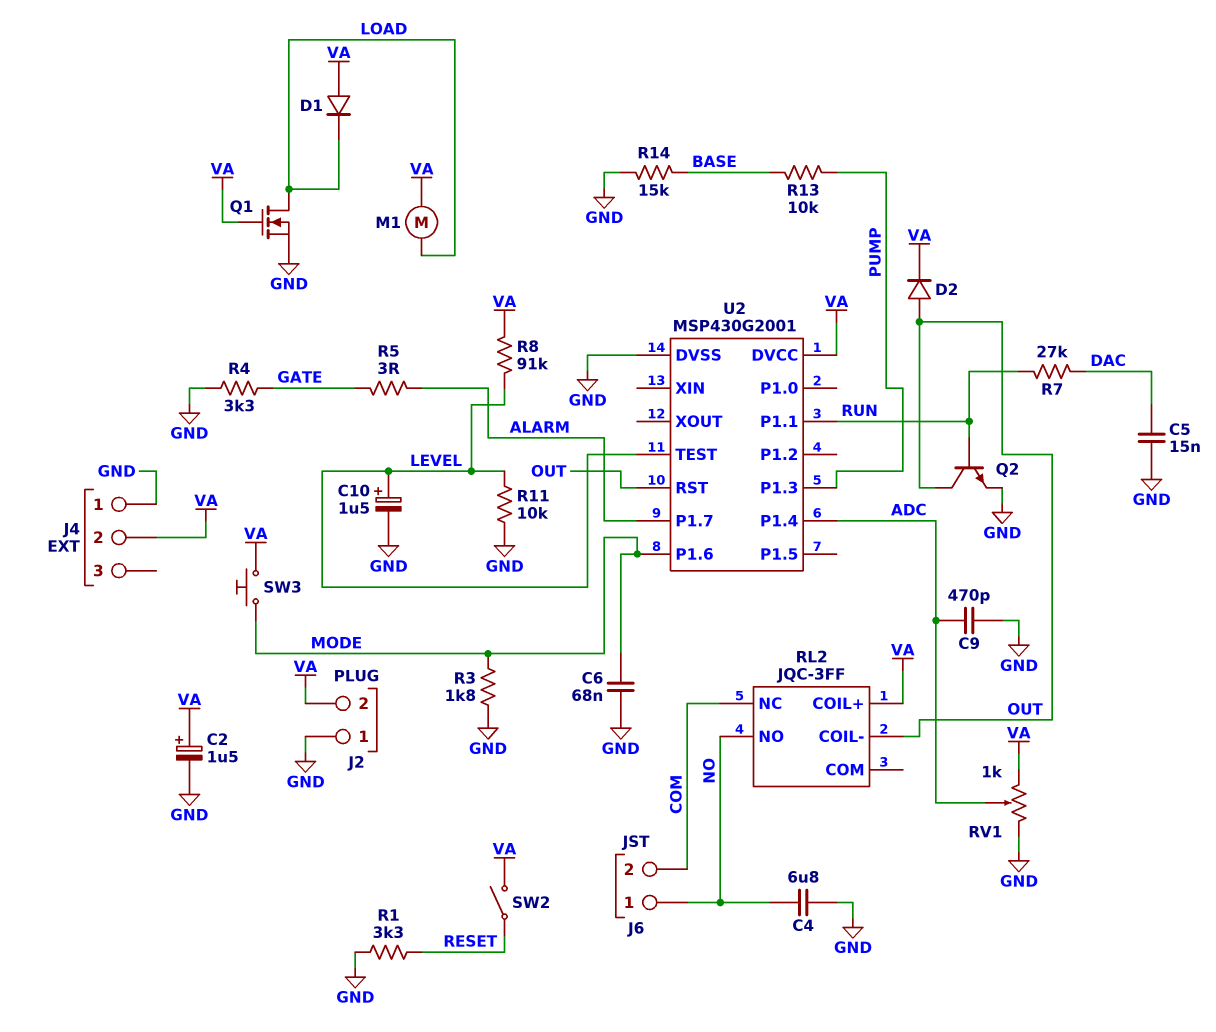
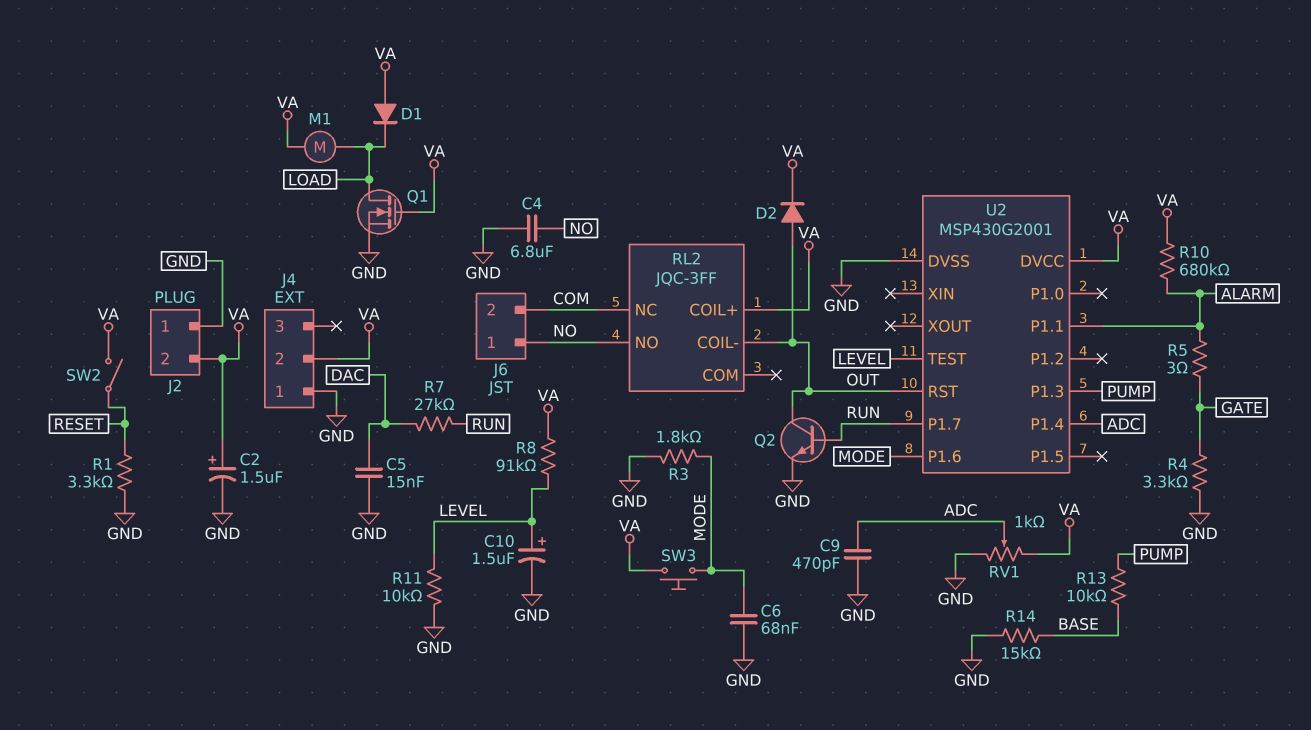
R10: none -> 680k (ALARM, VA)
U2 pin P1.1: RUN -> ALARM
U2 pin P1.7: ALARM -> RUN

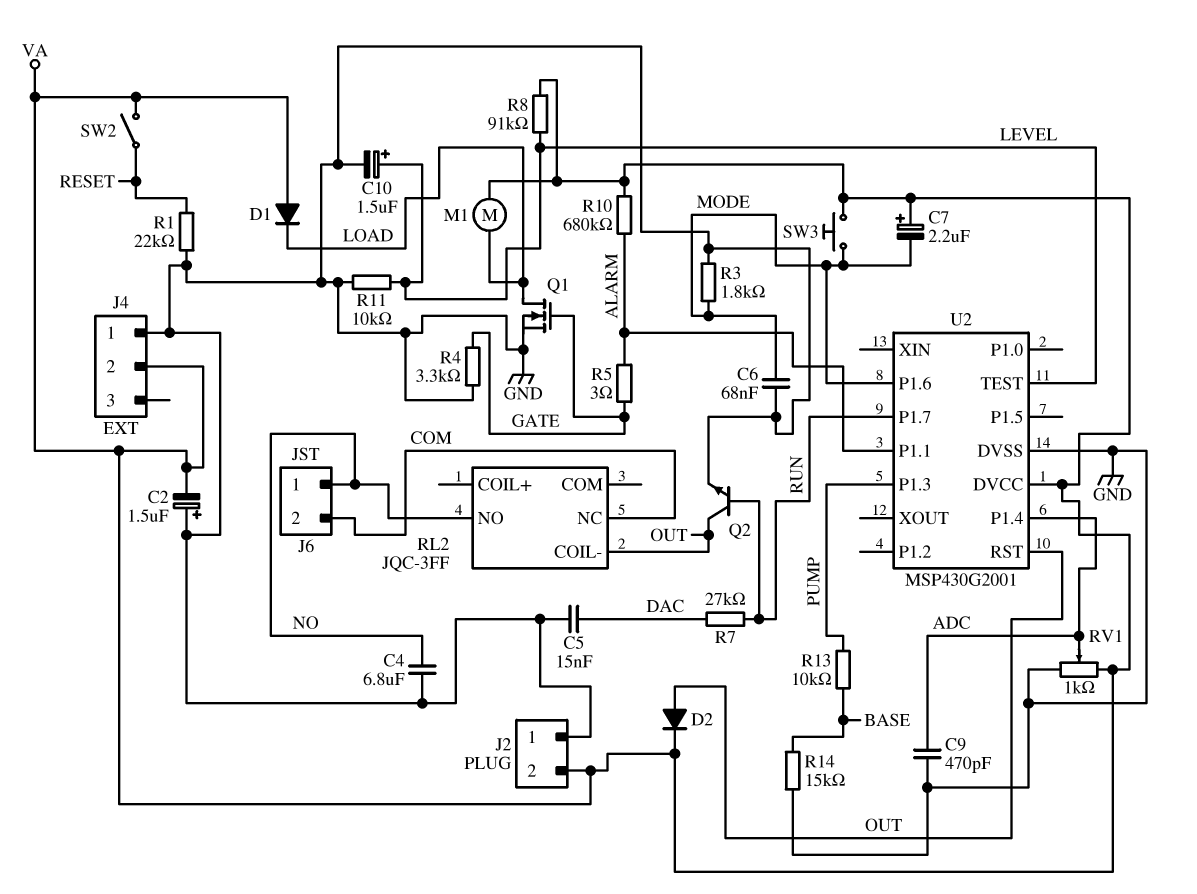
C2: 1.5uF (plus VA, minus GND) -> 1.5uF (plus GND, minus VA)
C7: none -> 2.2uF (plus VA, minus MODE)
Q1: NMOS (G VA, D LOAD, S GND) -> NMOS (G GATE, D LOAD, S GND)
R1: 3.3k (GND, RESET) -> 22k (GND, RESET)
RL2 pin COIL+: VA -> none

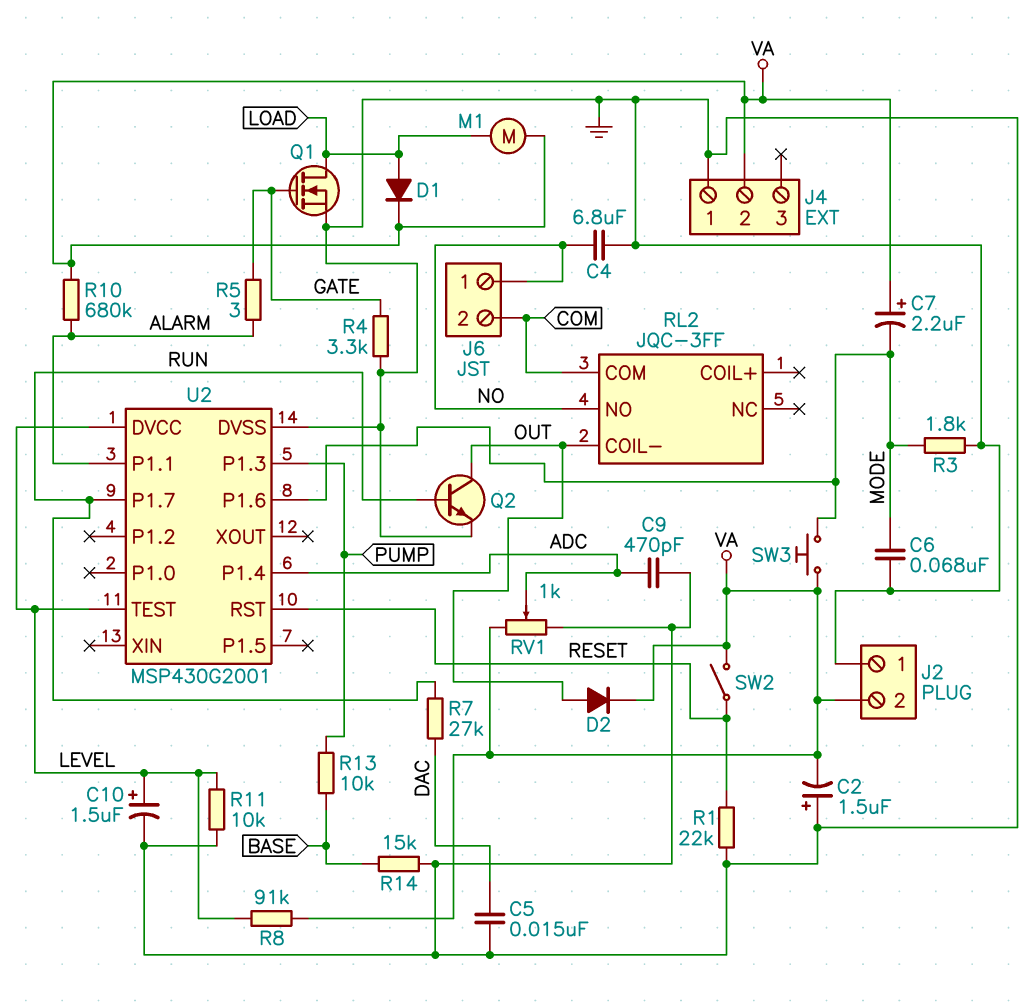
D1: diode (A VA, K LOAD) -> diode (A LOAD, K VA)
RL2 pin COM: none -> COM
RL2 pin NC: COM -> none
U2 pin DVCC: VA -> LEVEL
U2 pin RST: OUT -> RESET

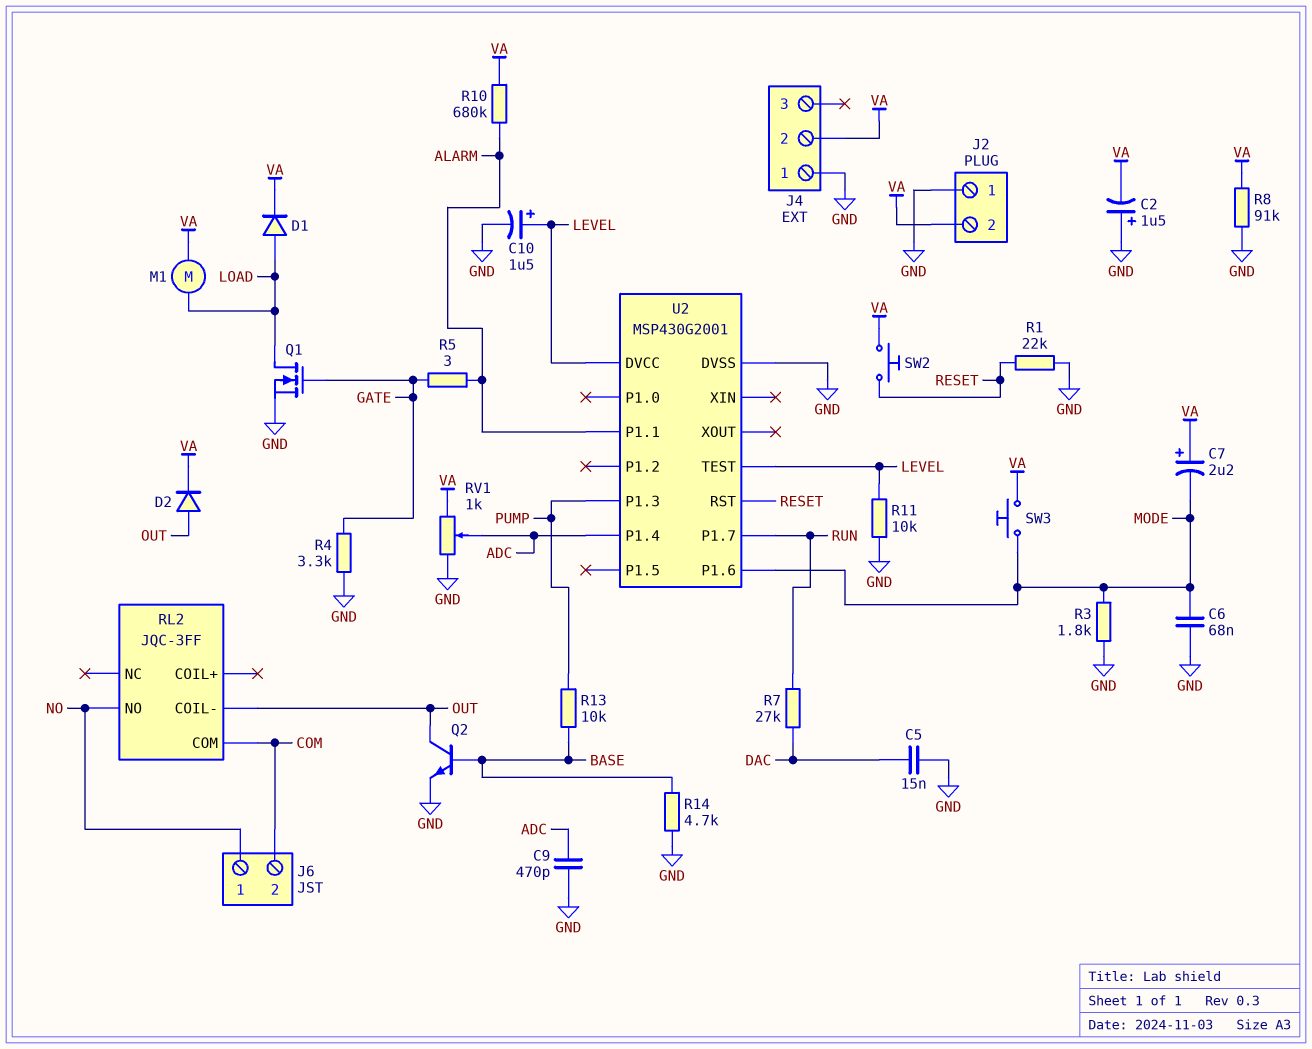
C4: 6.8uF (GND, NO) -> none
Q2: NPN (B RUN, C OUT, E GND) -> NPN (B BASE, C OUT, E GND)
R8: 91k (LEVEL, VA) -> 91k (GND, VA)
R14: 15k (BASE, GND) -> 4.7k (BASE, GND)
SW2: switch (RESET, VA) -> button (RESET, VA)

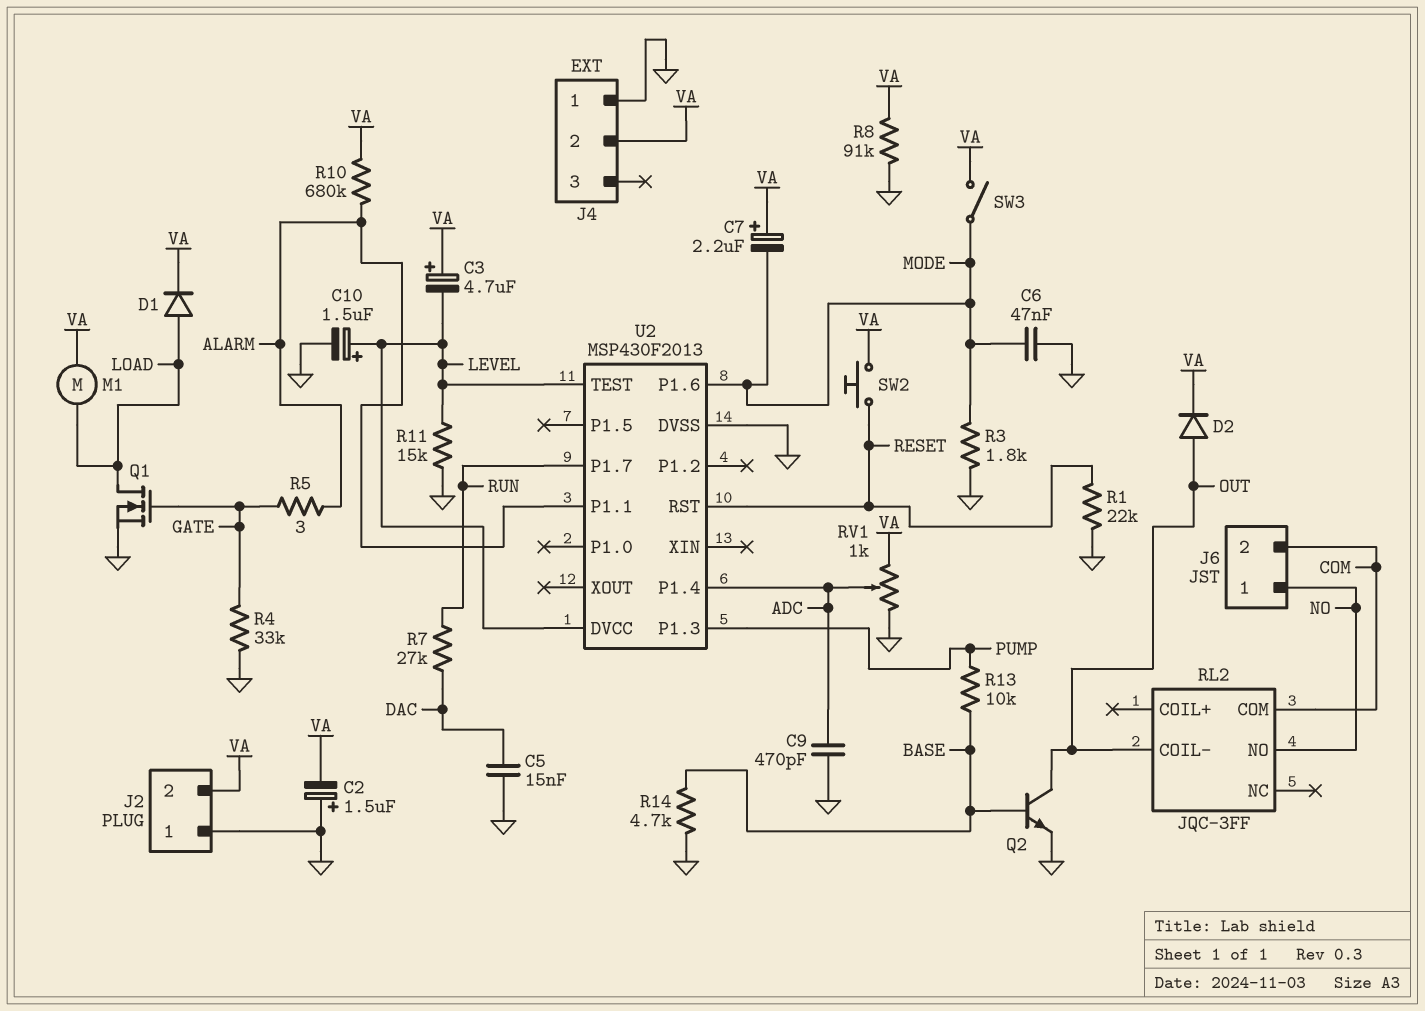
C3: none -> 4.7uF (plus VA, minus LEVEL)
C6: 68nF (GND, MODE) -> 47nF (GND, MODE)
R4: 3.3k (GATE, GND) -> 33k (GATE, GND)
R11: 10k (GND, LEVEL) -> 15k (GND, LEVEL)
SW3: button (MODE, VA) -> switch (MODE, VA)
U2: MSP430G2001 -> MSP430F2013

